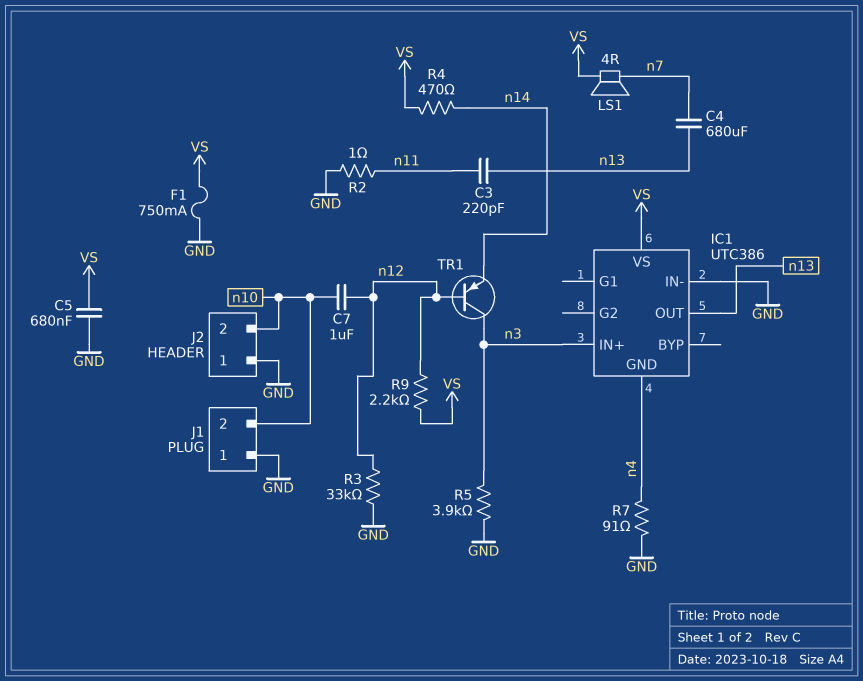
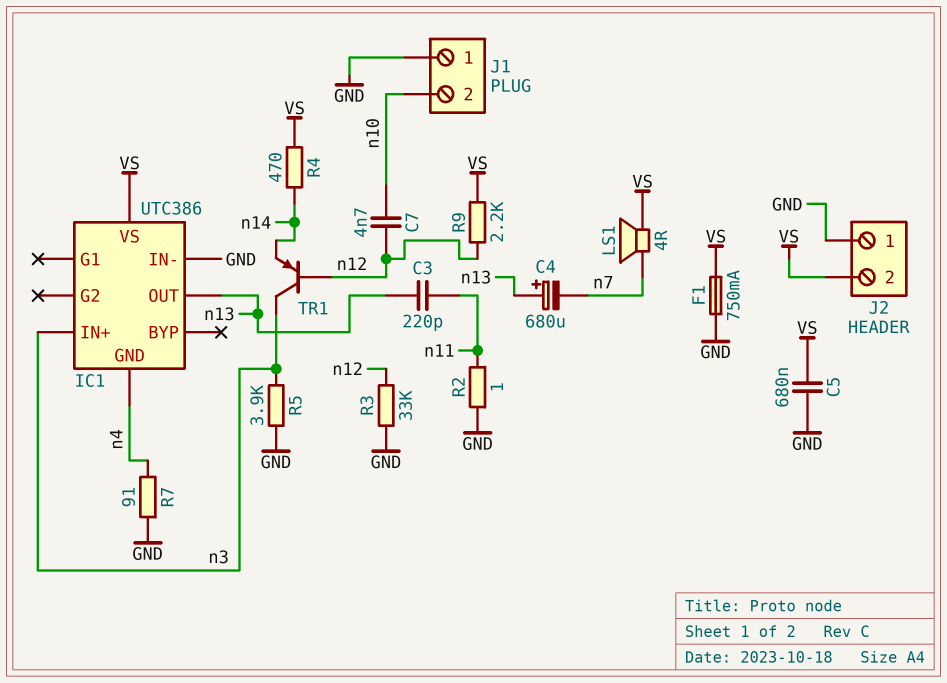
C4: 680uF (n7, n13) -> 680uF (plus n13, minus n7)
C7: 1uF (n10, n12) -> 4.7nF (n10, n12)
J2 pin 2: n10 -> VS

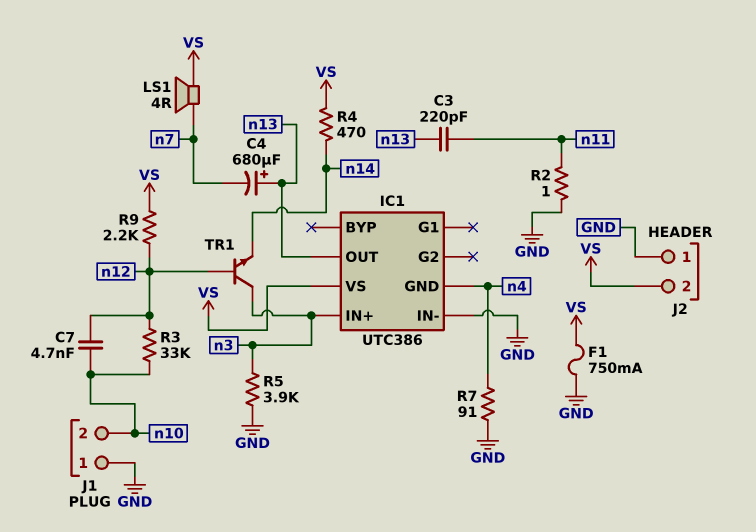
C5: 680nF (GND, VS) -> none
R3: 33k (GND, n12) -> 33k (n10, n12)
TR1: PNP (B n12, C n3, E n14) -> NPN (B n12, C n3, E n14)

